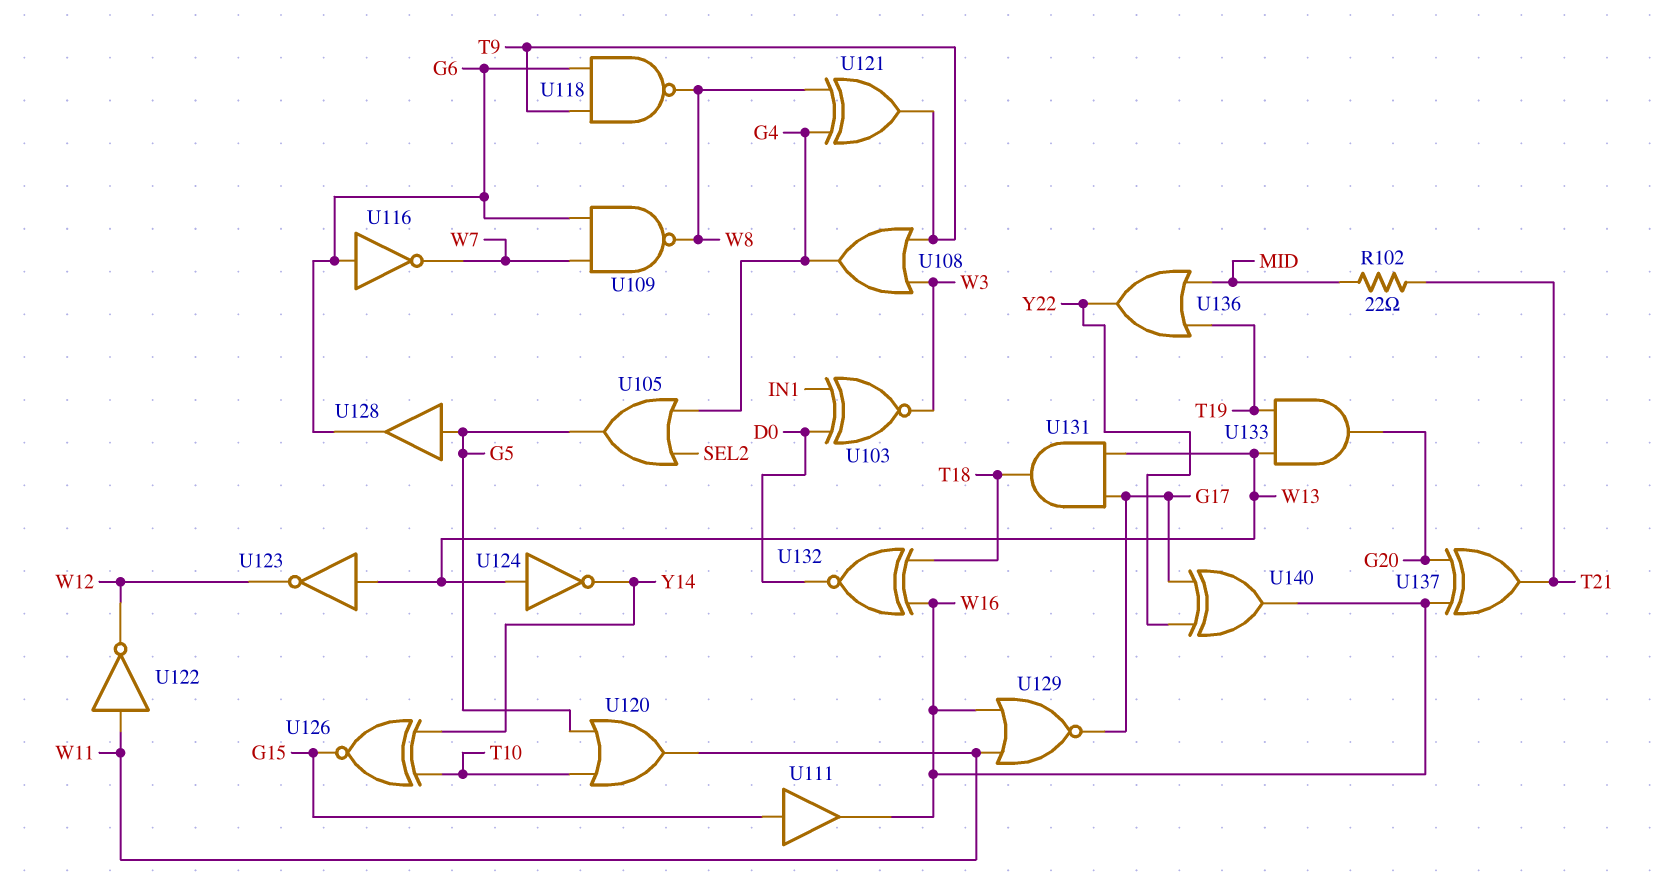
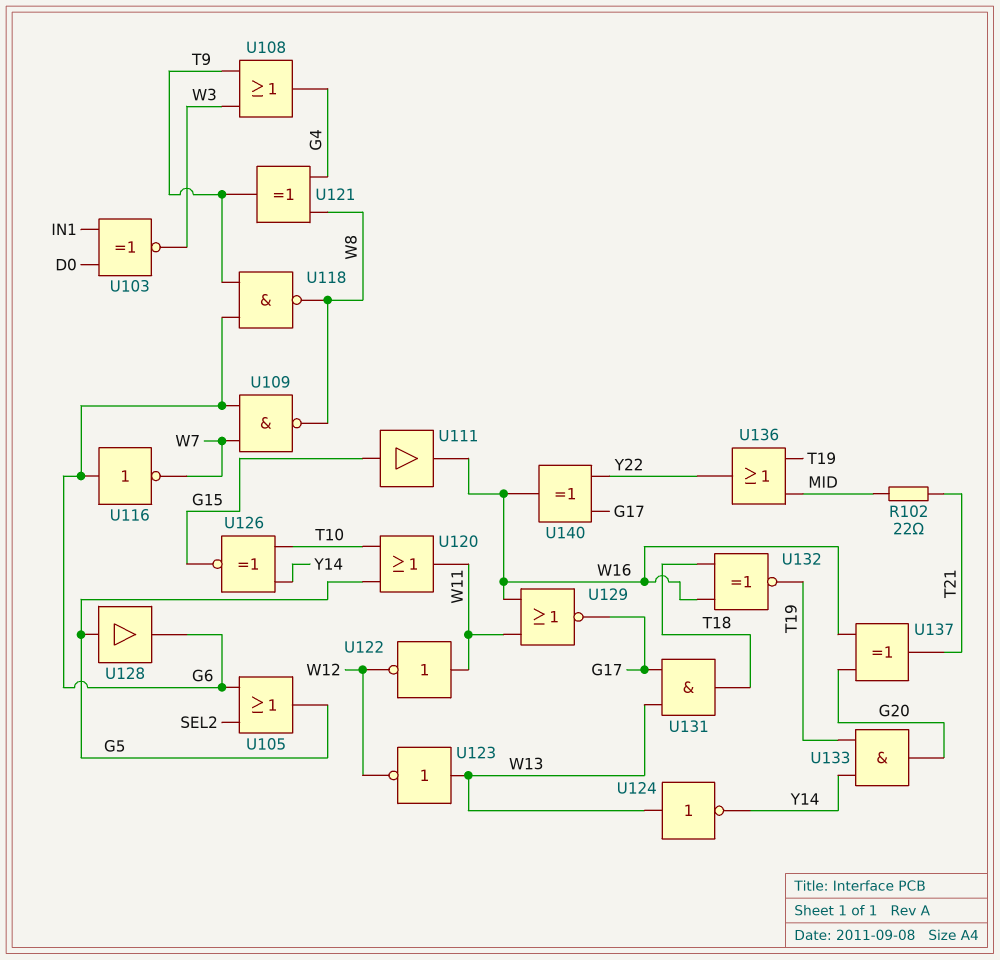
U105: OR (in G4, in SEL2, out G5) -> OR (in G6, in SEL2, out G5)
U132: XNOR (in T18, in W16, out D0) -> XNOR (in T18, in W16, out T19)
U133: AND (in T19, in W13, out G20) -> AND (in T19, in Y14, out G20)

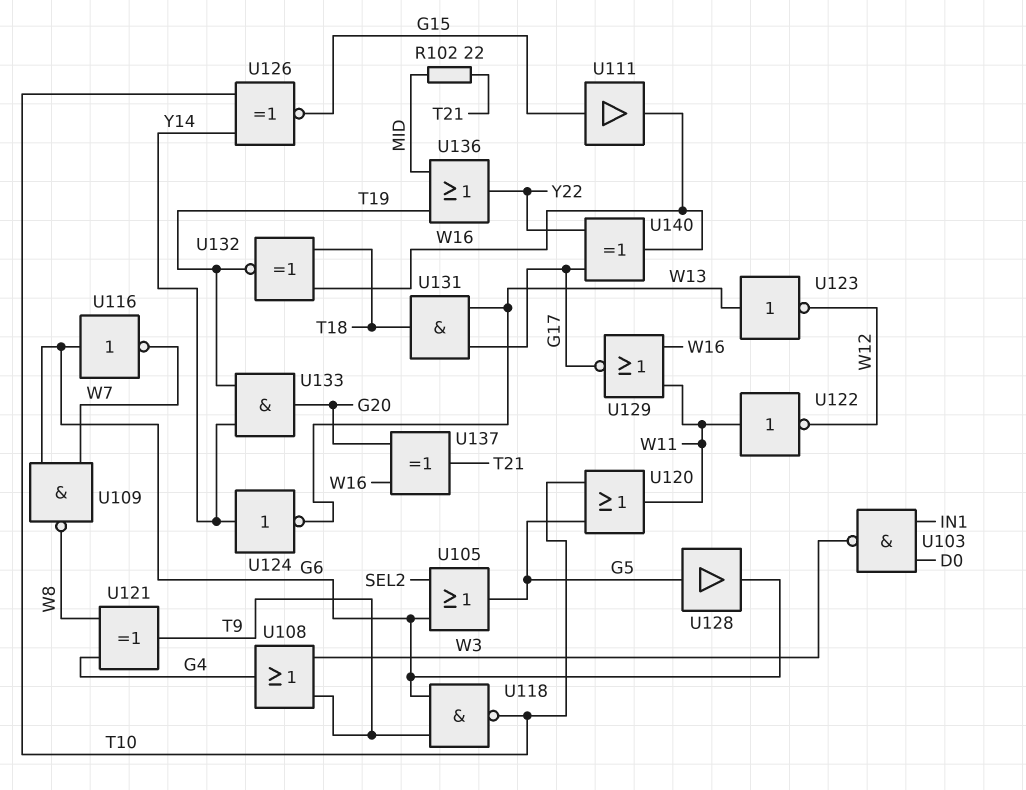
U103: XNOR (in D0, in IN1, out W3) -> NAND (in D0, in IN1, out W3)
U118: NAND (in G6, in T9, out W8) -> NAND (in G6, in T9, out T10)
U124: NOT (in W13, out Y14) -> NOT (in Y14, out W13)

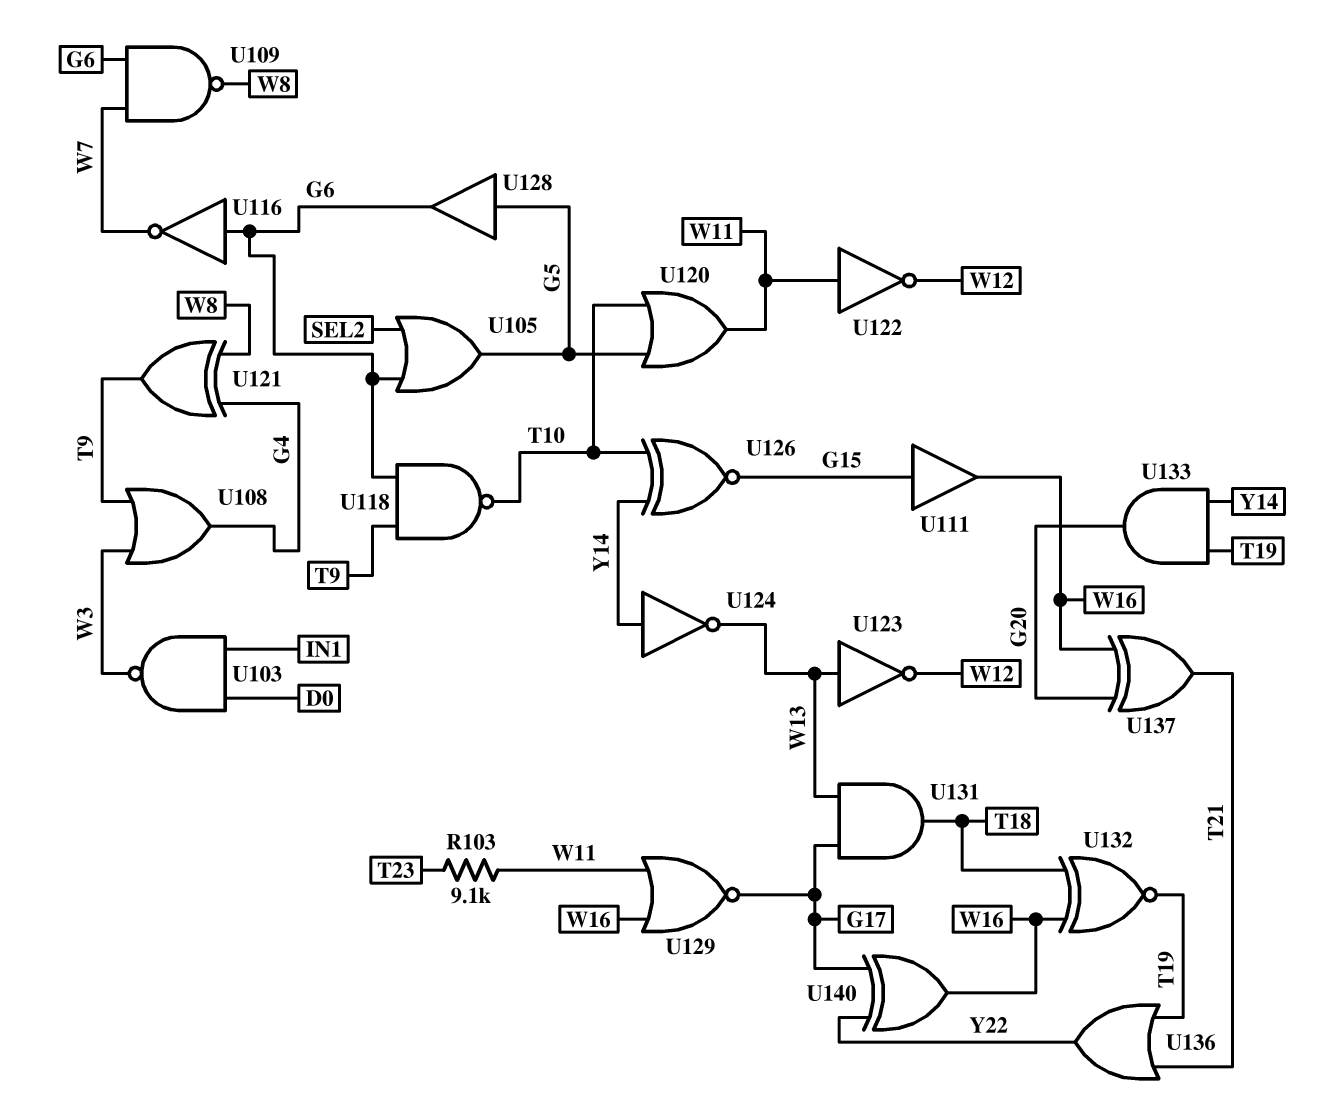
R102: 22 (MID, T21) -> none
R103: none -> 9.1k (T23, W11)
U136: OR (in MID, in T19, out Y22) -> OR (in T19, in T21, out Y22)

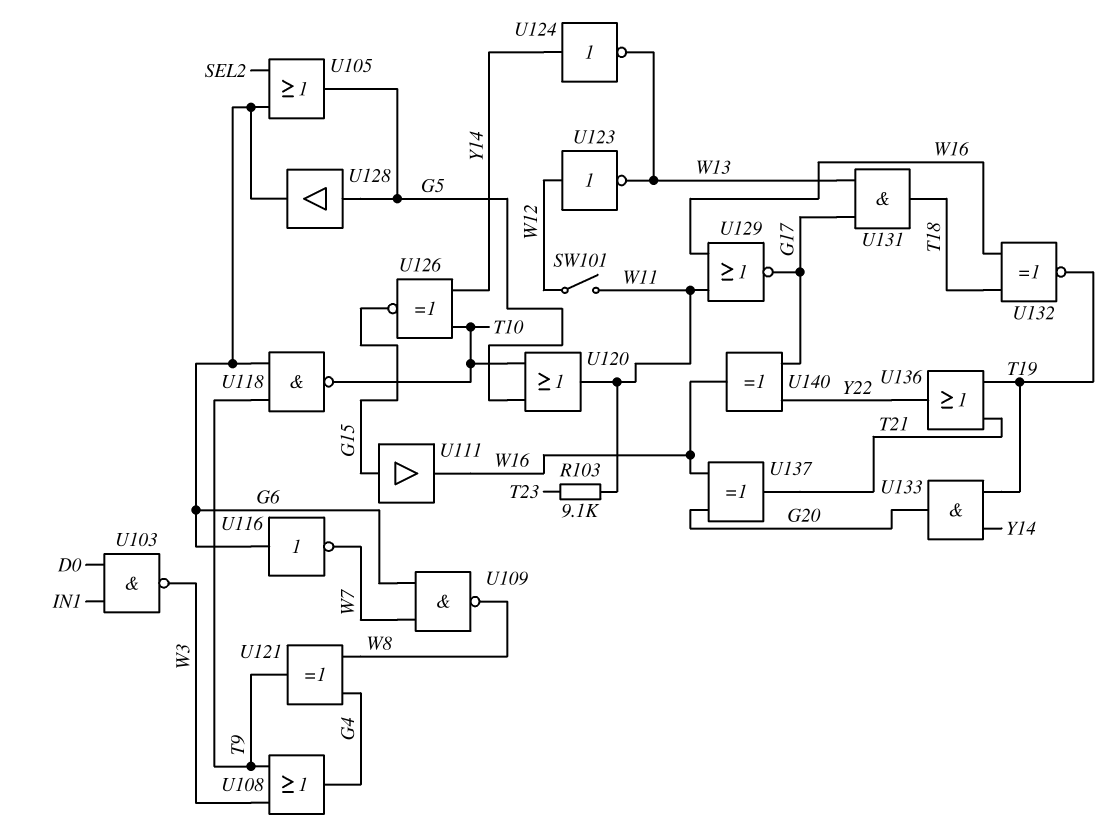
SW101: none -> switch (W11, W12)
U122: NOT (in W11, out W12) -> none
U123: NOT (in W13, out W12) -> NOT (in W12, out W13)

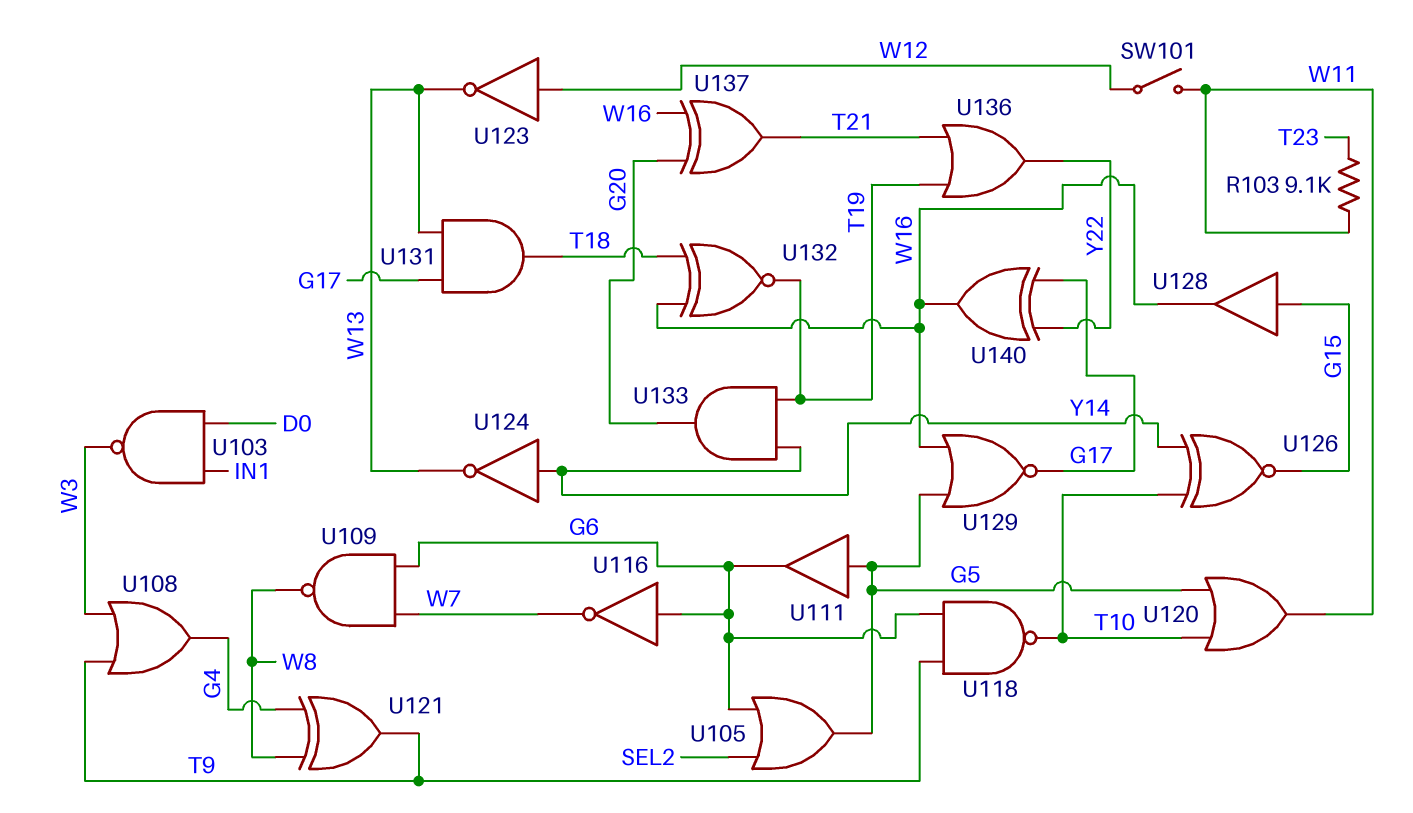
U111: buffer (in G15, out W16) -> buffer (in G5, out G6)
U128: buffer (in G5, out G6) -> buffer (in G15, out W16)
U129: NOR (in W11, in W16, out G17) -> NOR (in G5, in W16, out G17)

